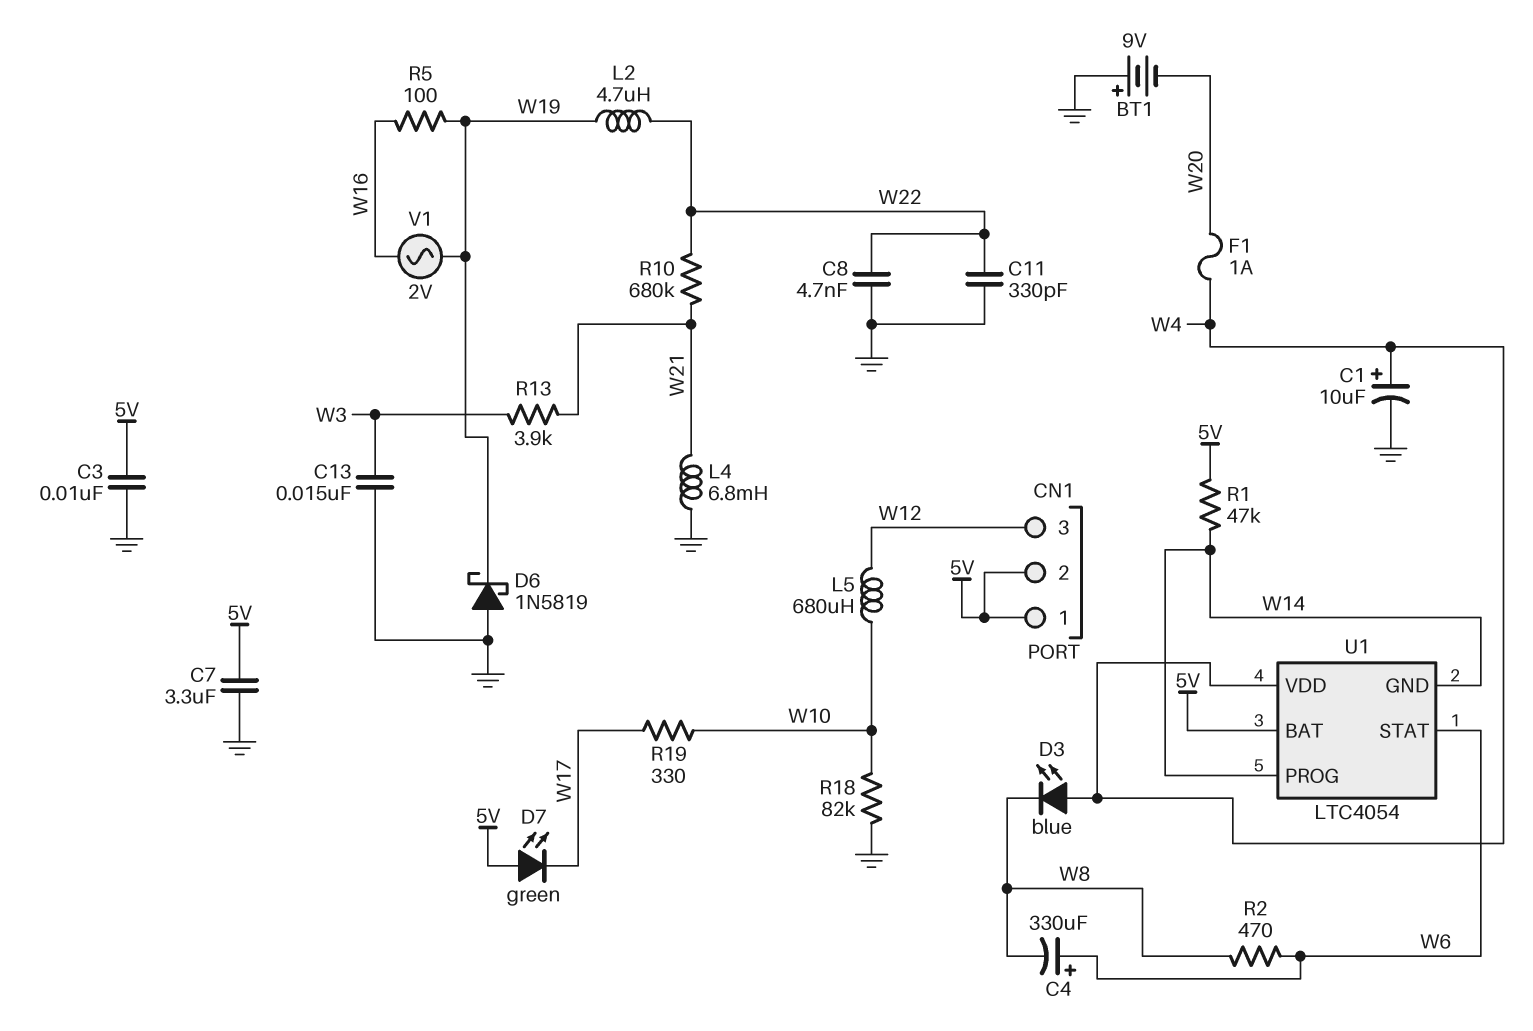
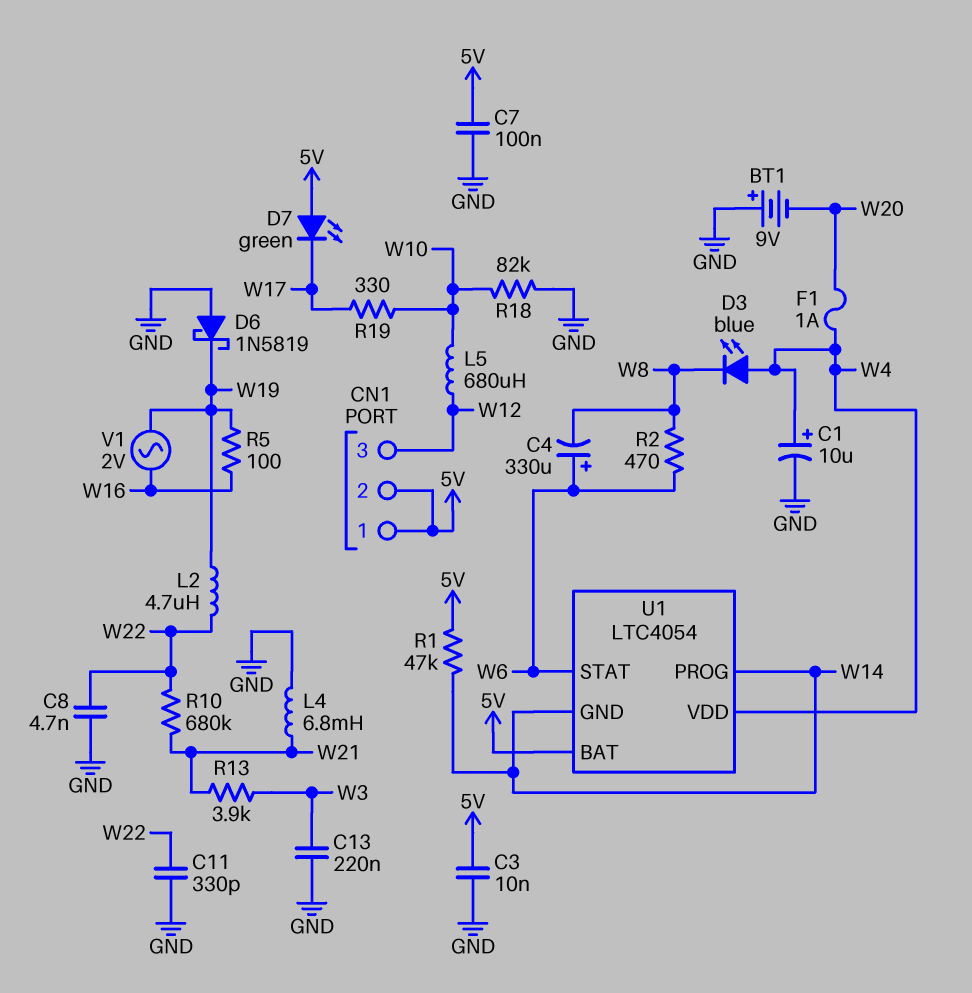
C7: 3.3uF (5V, GND) -> 100nF (5V, GND)
C13: 15nF (GND, W3) -> 220nF (GND, W3)

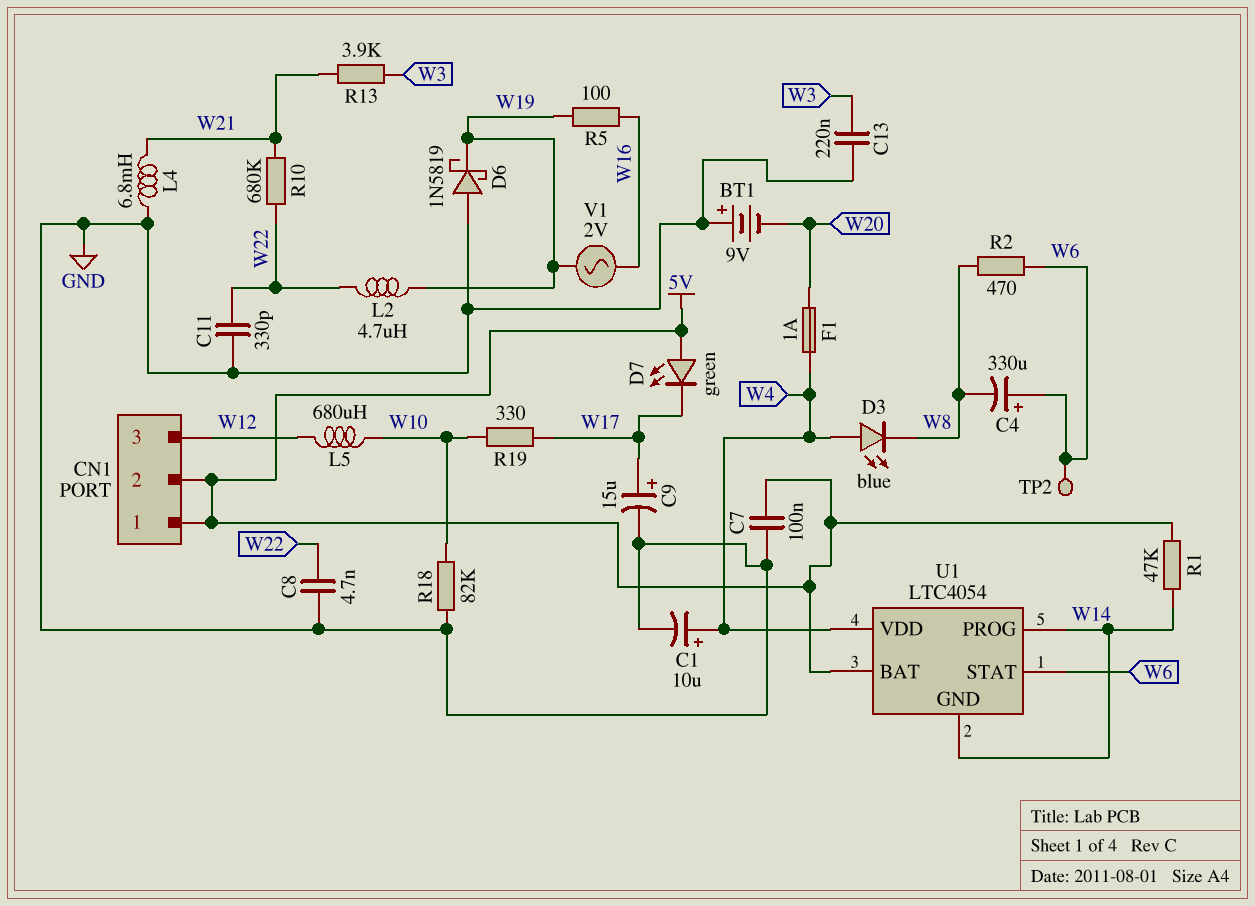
C3: 10nF (5V, GND) -> none
C9: none -> 15uF (plus W17, minus GND)
TP2: none -> test point (W6)

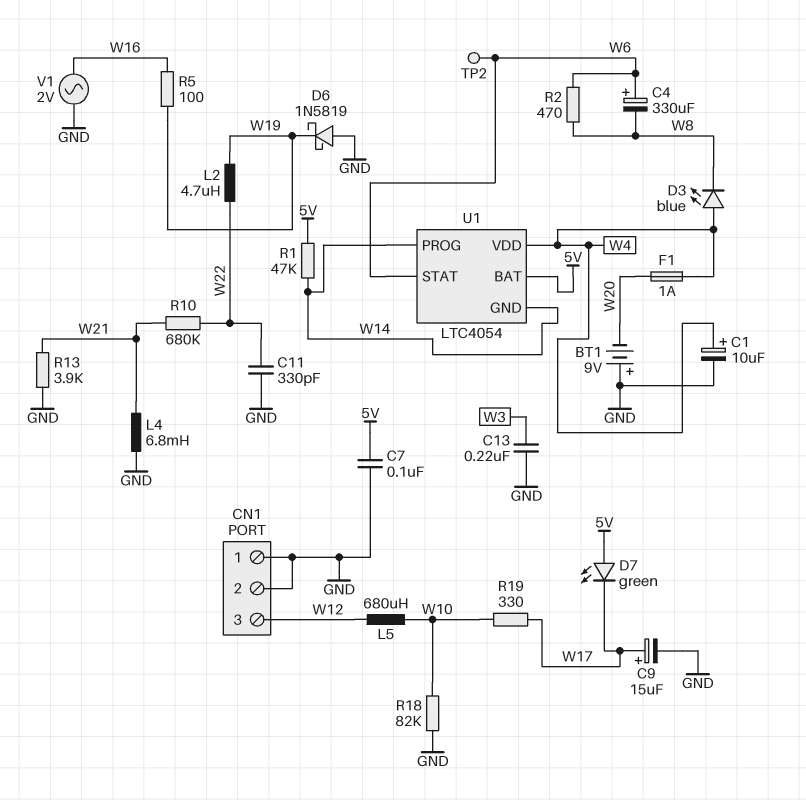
C8: 4.7nF (GND, W22) -> none
CN1 pin 1: 5V -> GND
CN1 pin 2: 5V -> GND
R13: 3.9k (W3, W21) -> 3.9k (GND, W21)
V1: AC 2V (W16, W19) -> AC 2V (GND, W16)

